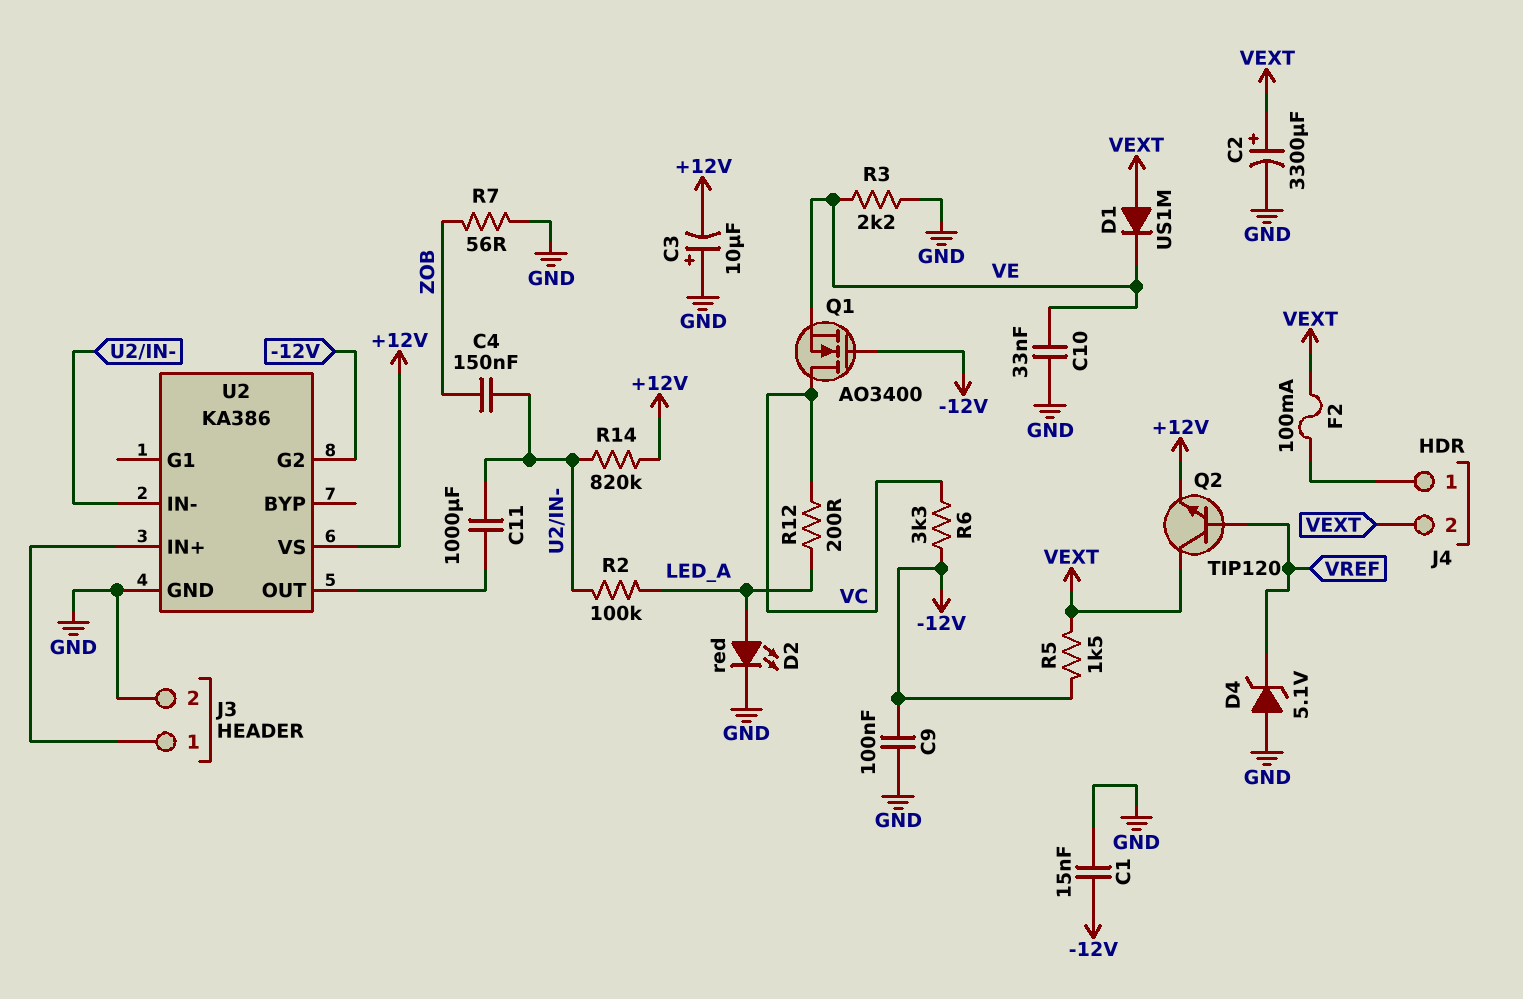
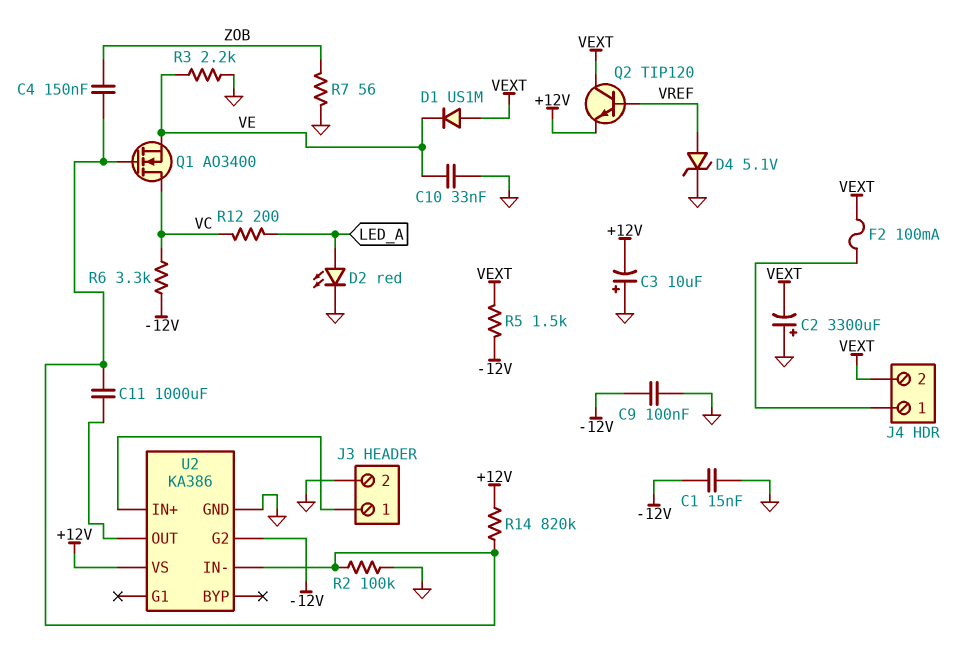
C2: 3300uF (plus VEXT, minus GND) -> 3300uF (plus GND, minus VEXT)
D4: zener 5.1V (A GND, K VREF) -> zener 5.1V (A VREF, K GND)
Q1: NMOS AO3400 (G -12V, D VC, S VE) -> NMOS AO3400 (G U2/IN-, D VC, S VE)
R2: 100k (LED_A, U2/IN-) -> 100k (GND, U2/IN-)

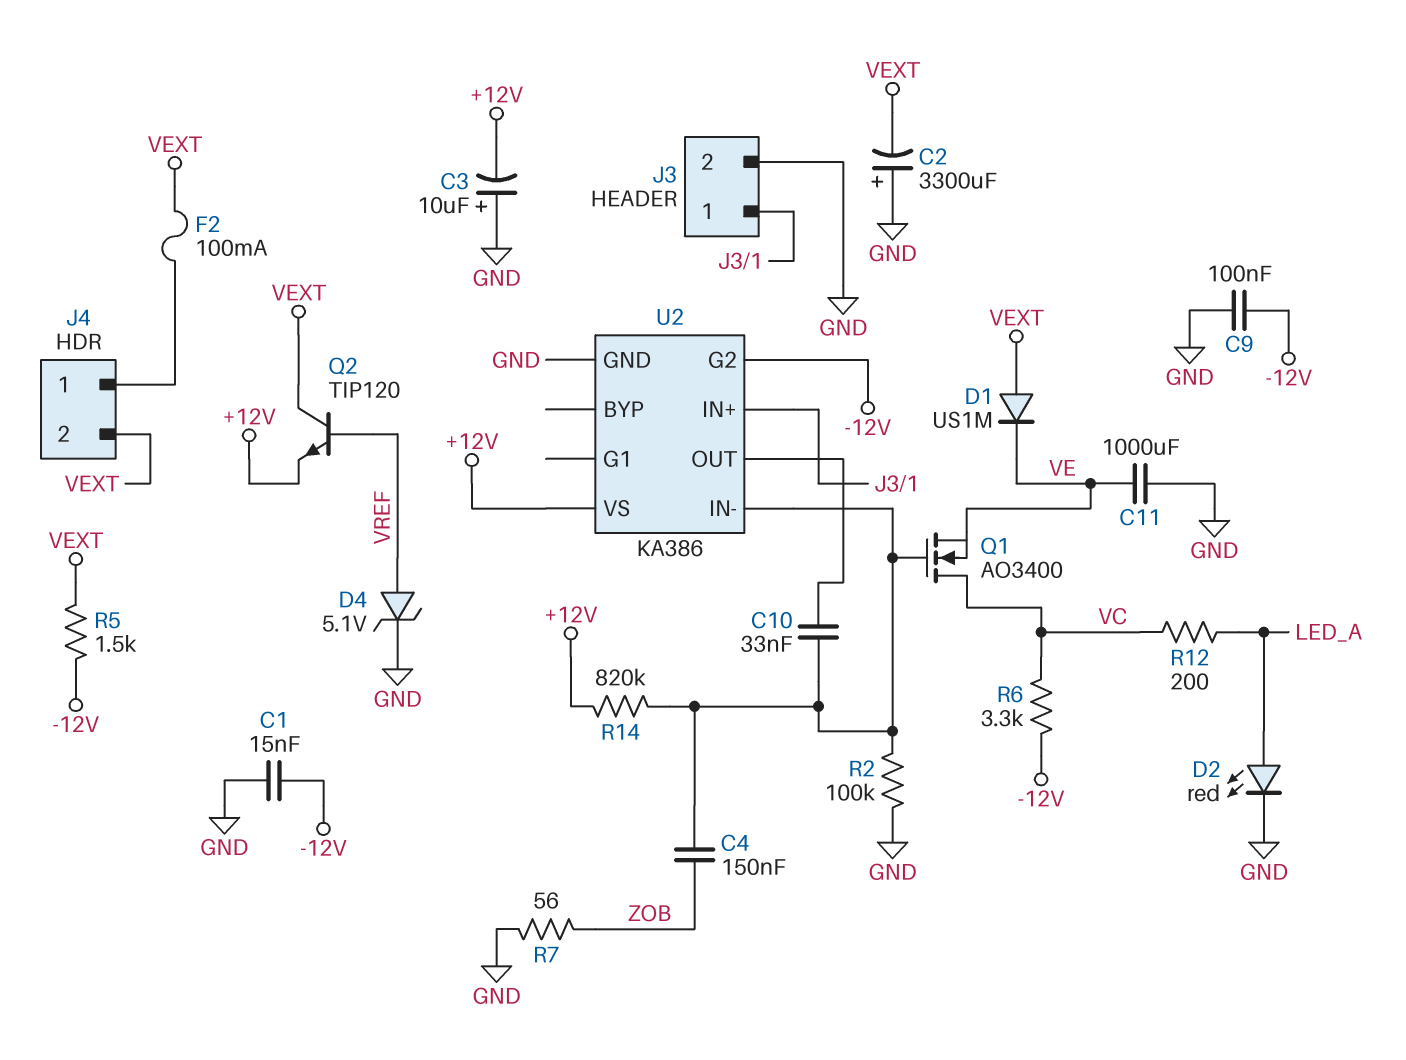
C10: 33nF (GND, VE) -> 33nF (U2/IN-, U2/OUT)
C11: 1000uF (U2/IN-, U2/OUT) -> 1000uF (GND, VE)
R3: 2.2k (GND, VE) -> none

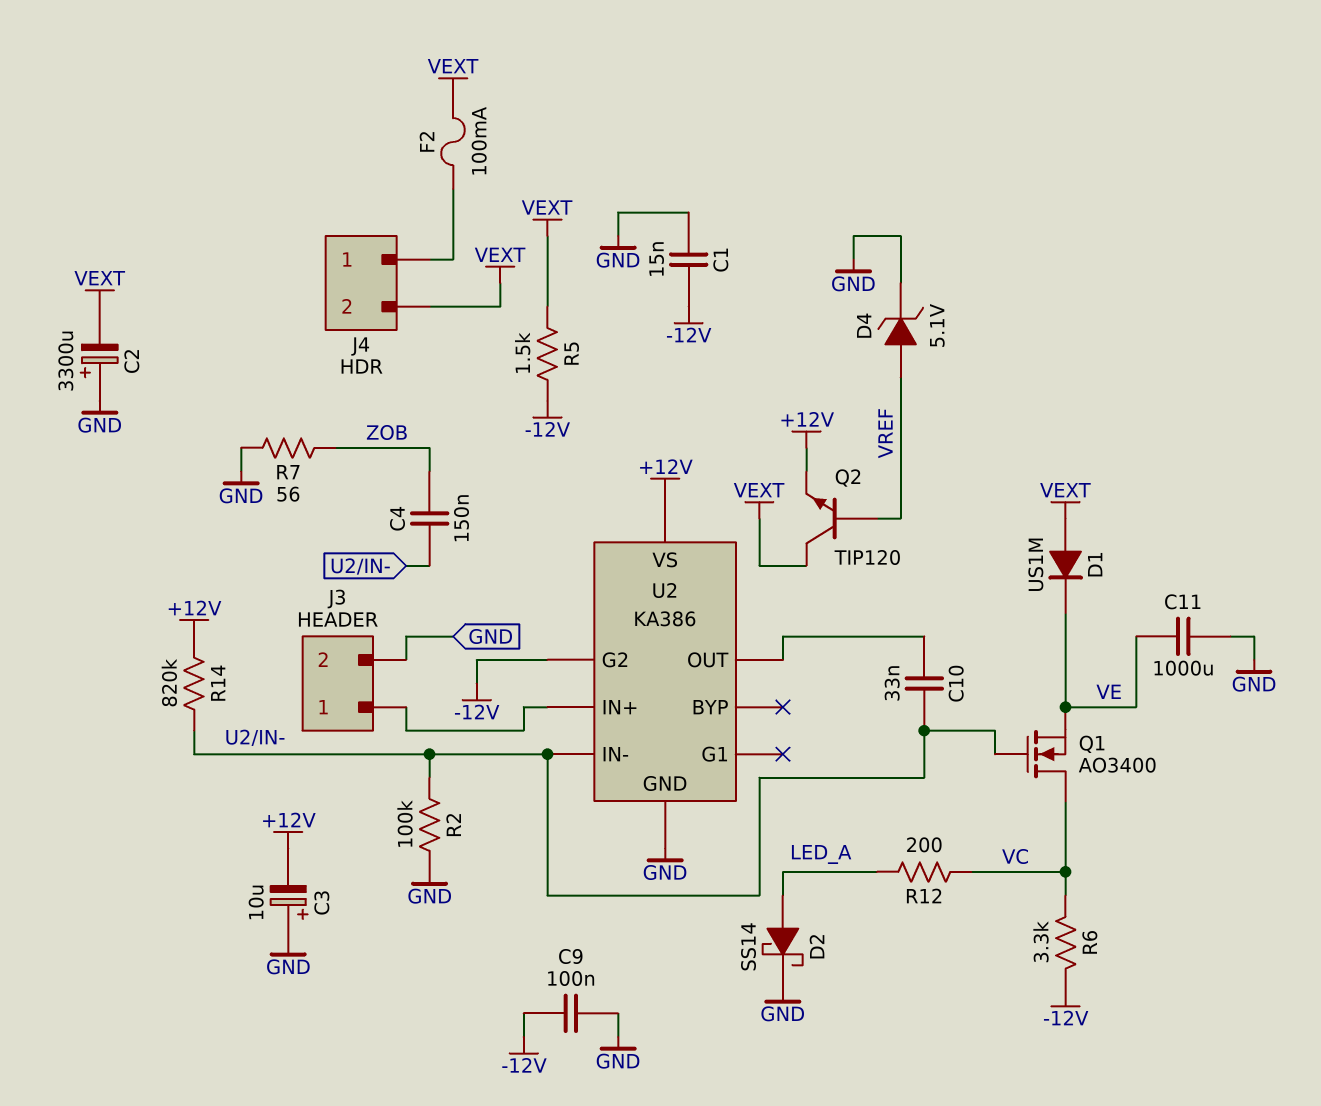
D2: LED red (A LED_A, K GND) -> schottky SS14 (A LED_A, K GND)

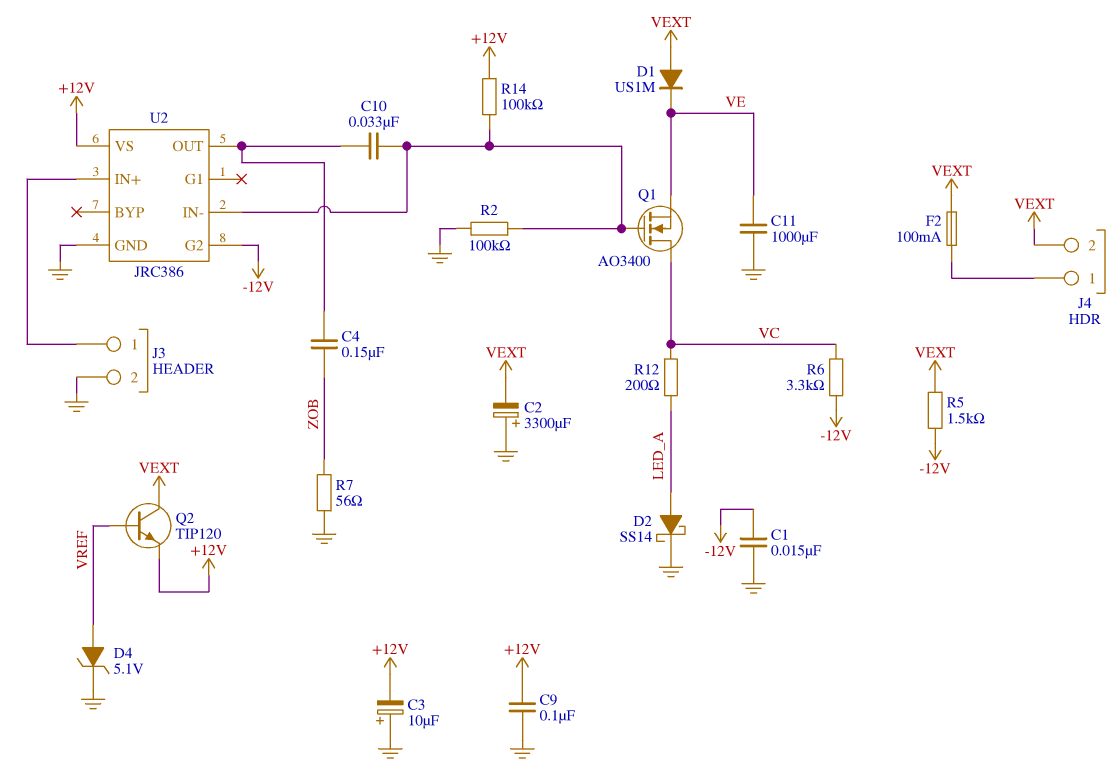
C4: 150nF (U2/IN-, ZOB) -> 150nF (U2/OUT, ZOB)
C9: 100nF (-12V, GND) -> 100nF (+12V, GND)
R14: 820k (+12V, U2/IN-) -> 100k (+12V, U2/IN-)
U2: KA386 -> JRC386

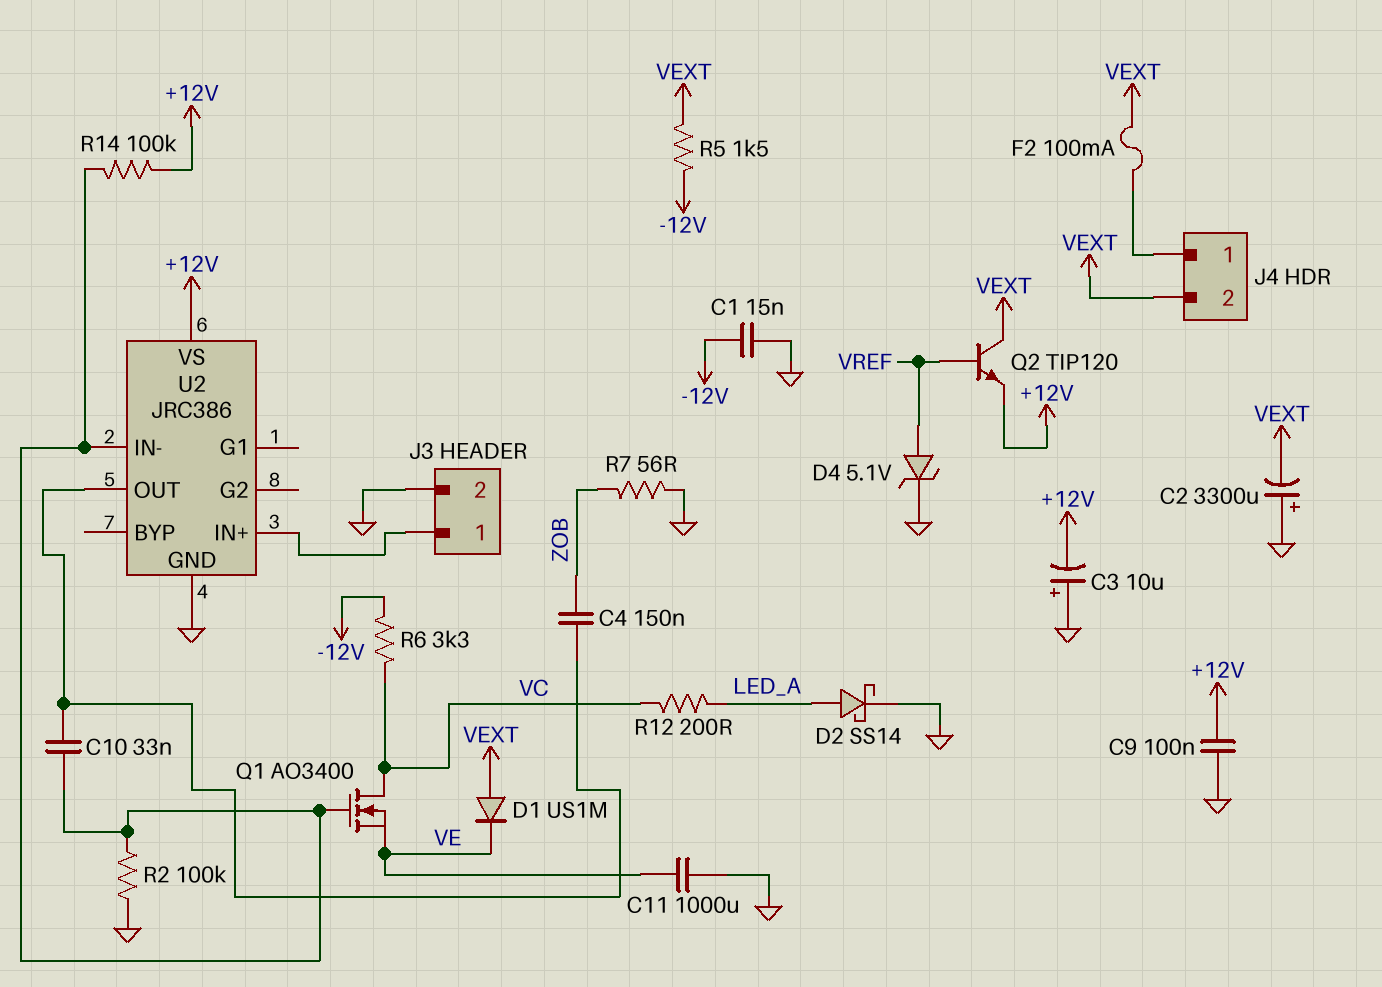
U2 pin G2: -12V -> none

